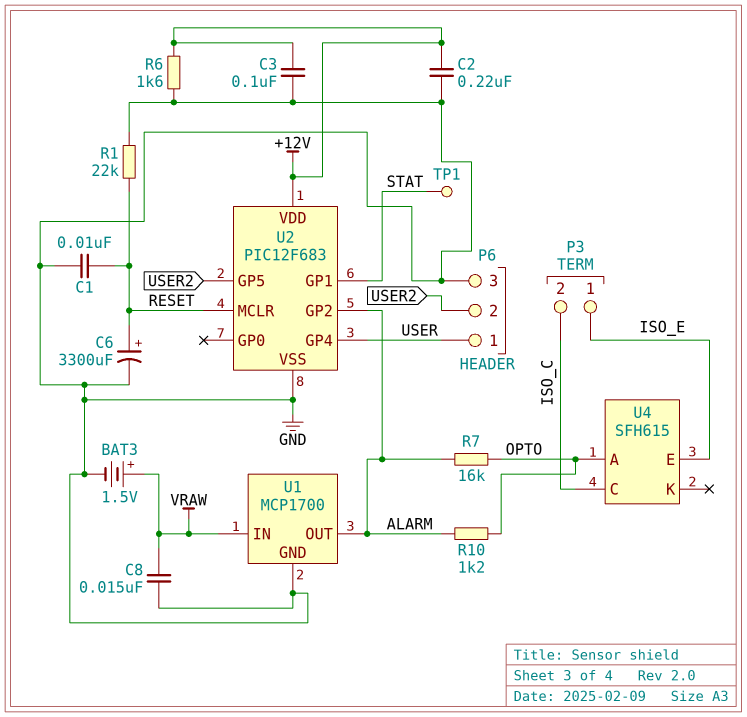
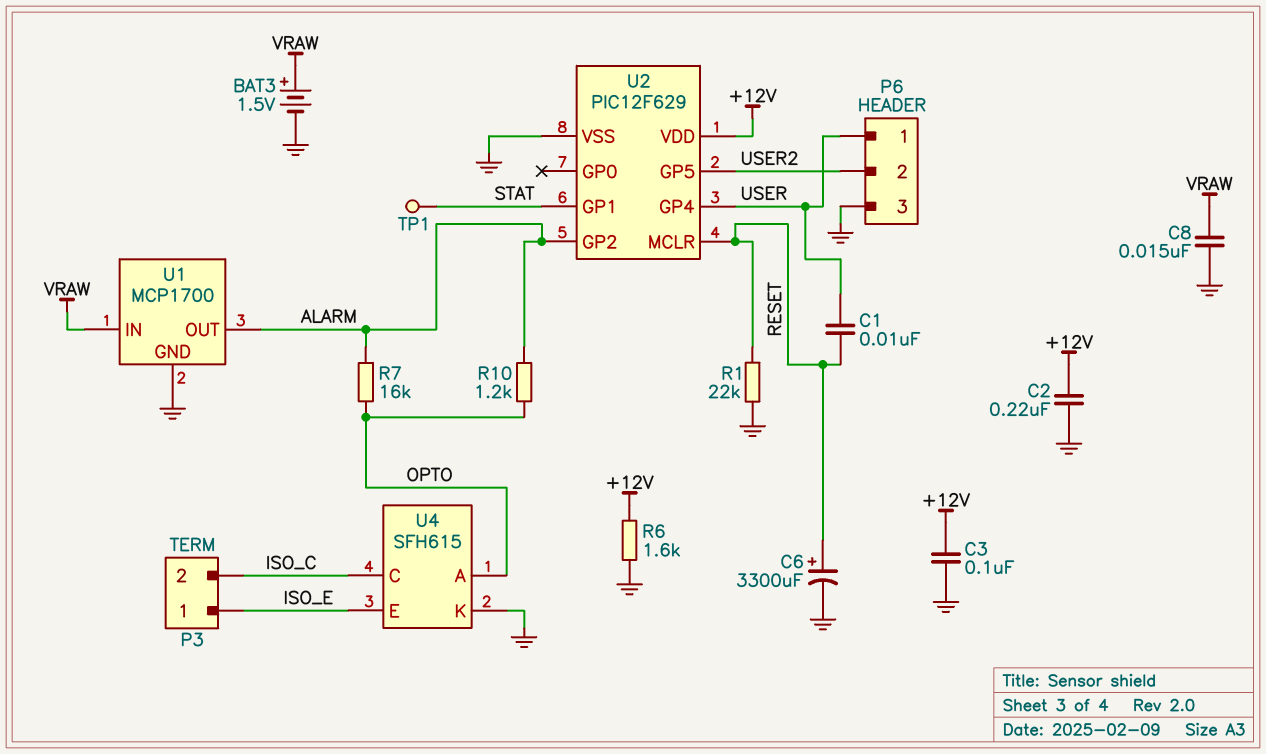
C1: 10nF (GND, RESET) -> 10nF (RESET, USER)
U2: PIC12F683 -> PIC12F629
U4 pin K: none -> GND

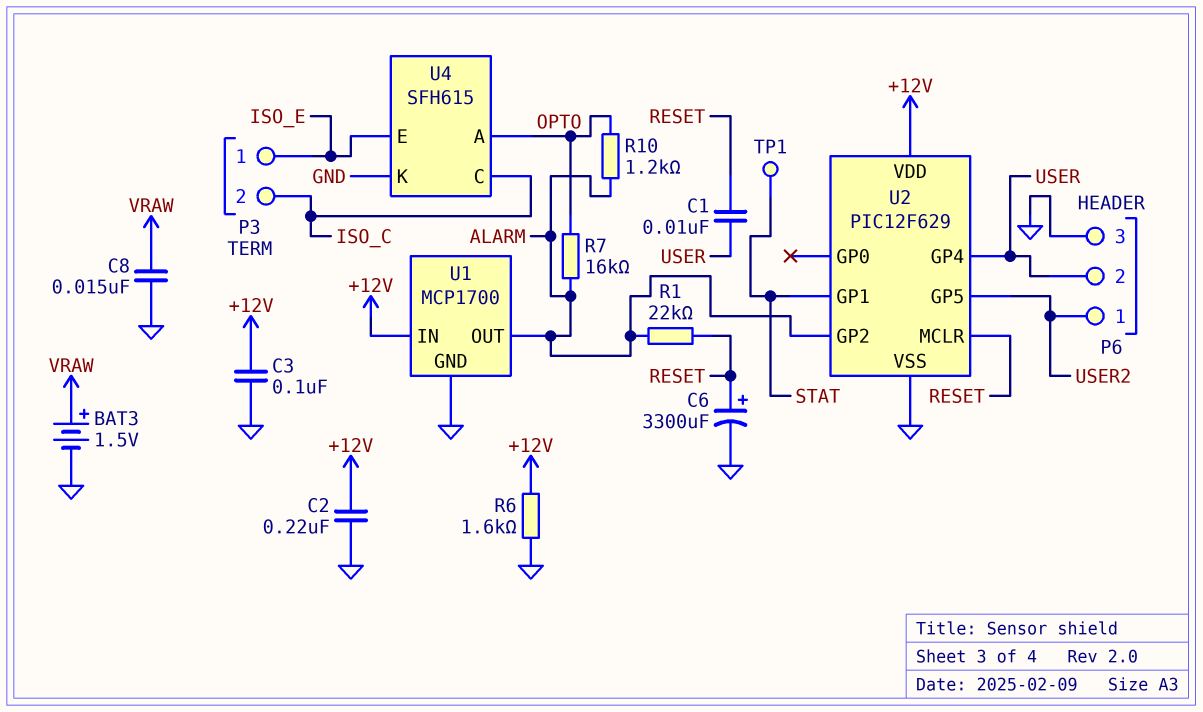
P6 pin 1: USER -> USER2
P6 pin 2: USER2 -> USER
R1: 22k (GND, RESET) -> 22k (ALARM, RESET)
U1 pin IN: VRAW -> +12V

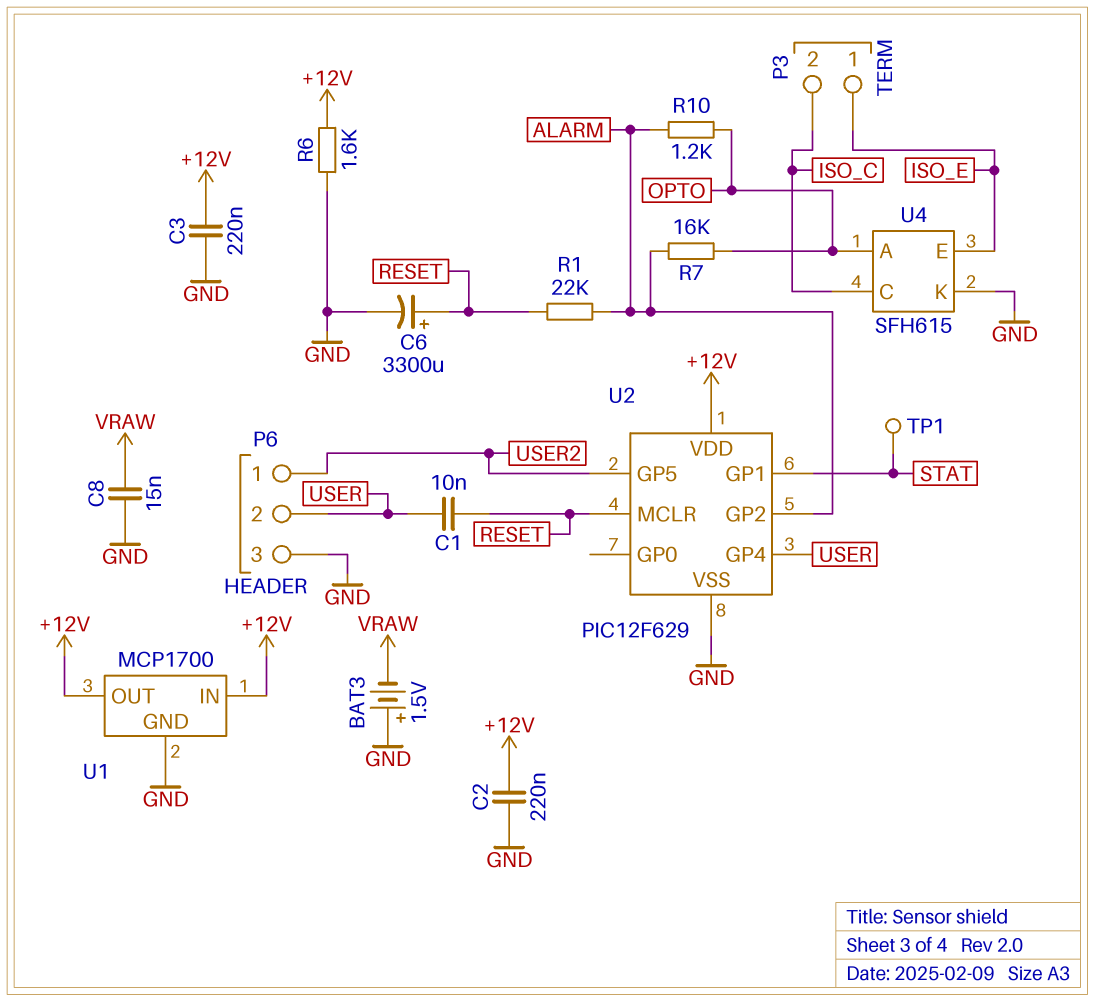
BAT3: 1.5V (plus VRAW, minus GND) -> 1.5V (plus GND, minus VRAW)
C3: 100nF (+12V, GND) -> 220nF (+12V, GND)
U1 pin OUT: ALARM -> +12V

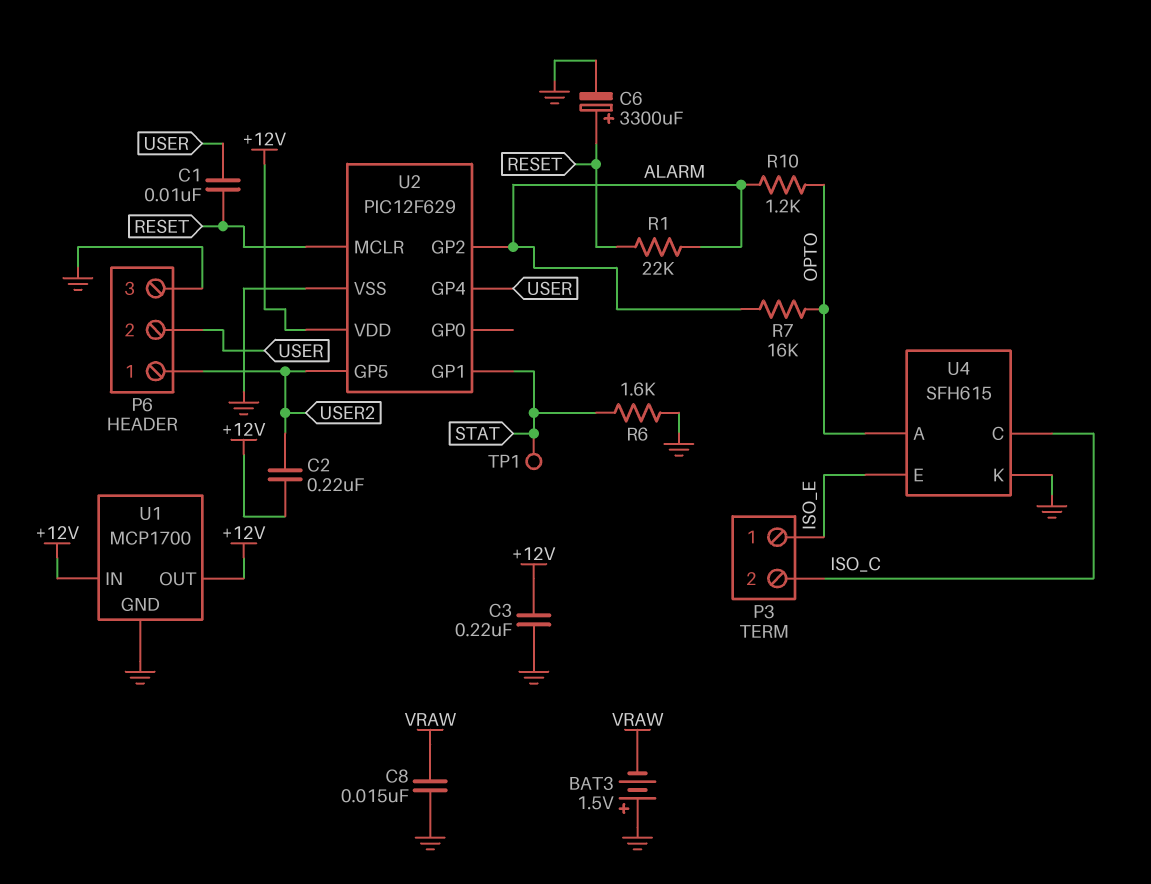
C2: 220nF (+12V, GND) -> 220nF (+12V, USER2)
R6: 1.6k (+12V, GND) -> 1.6k (GND, STAT)

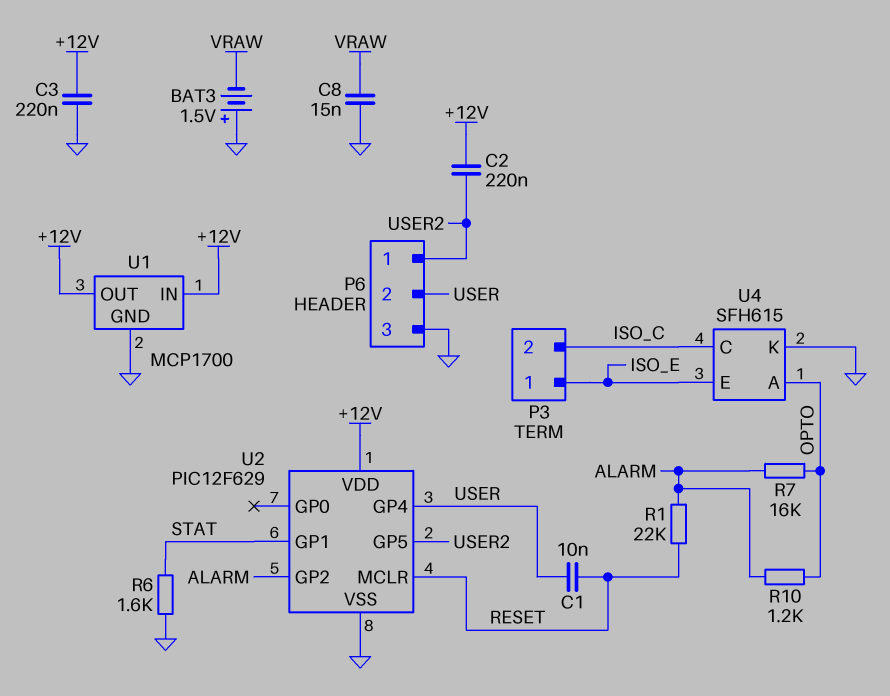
C6: 3300uF (plus RESET, minus GND) -> none
TP1: test point (STAT) -> none

